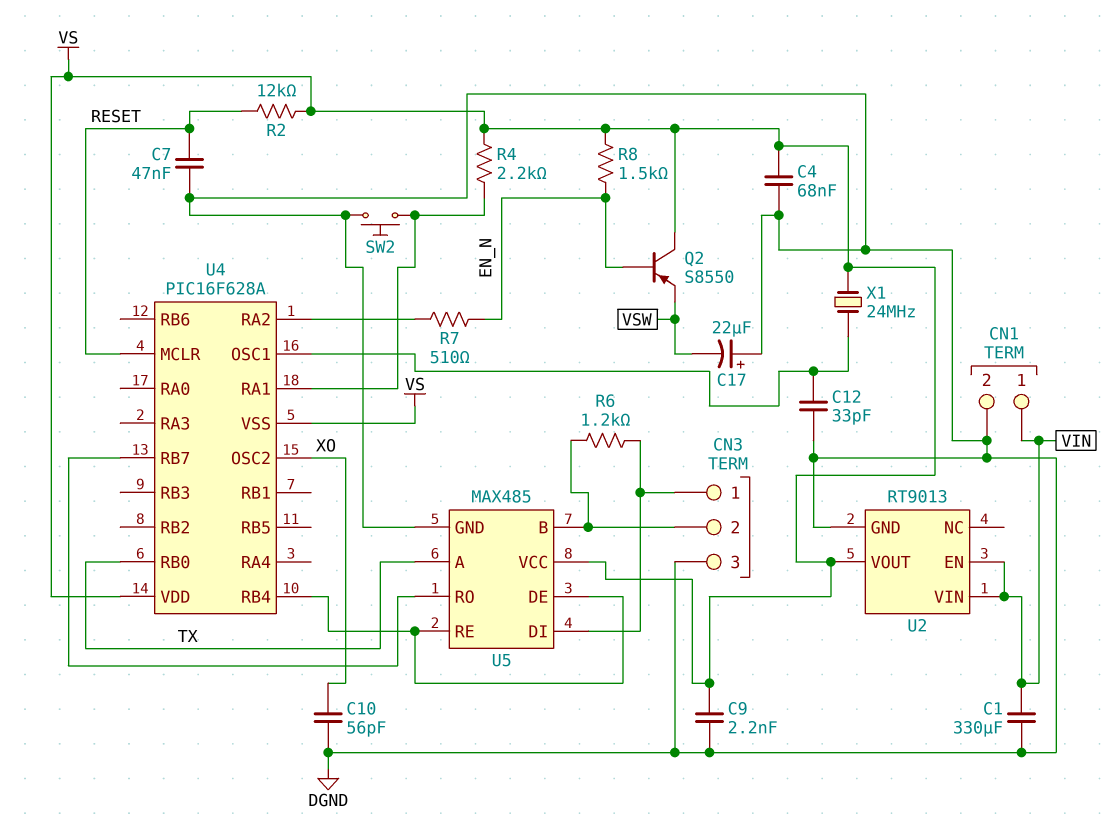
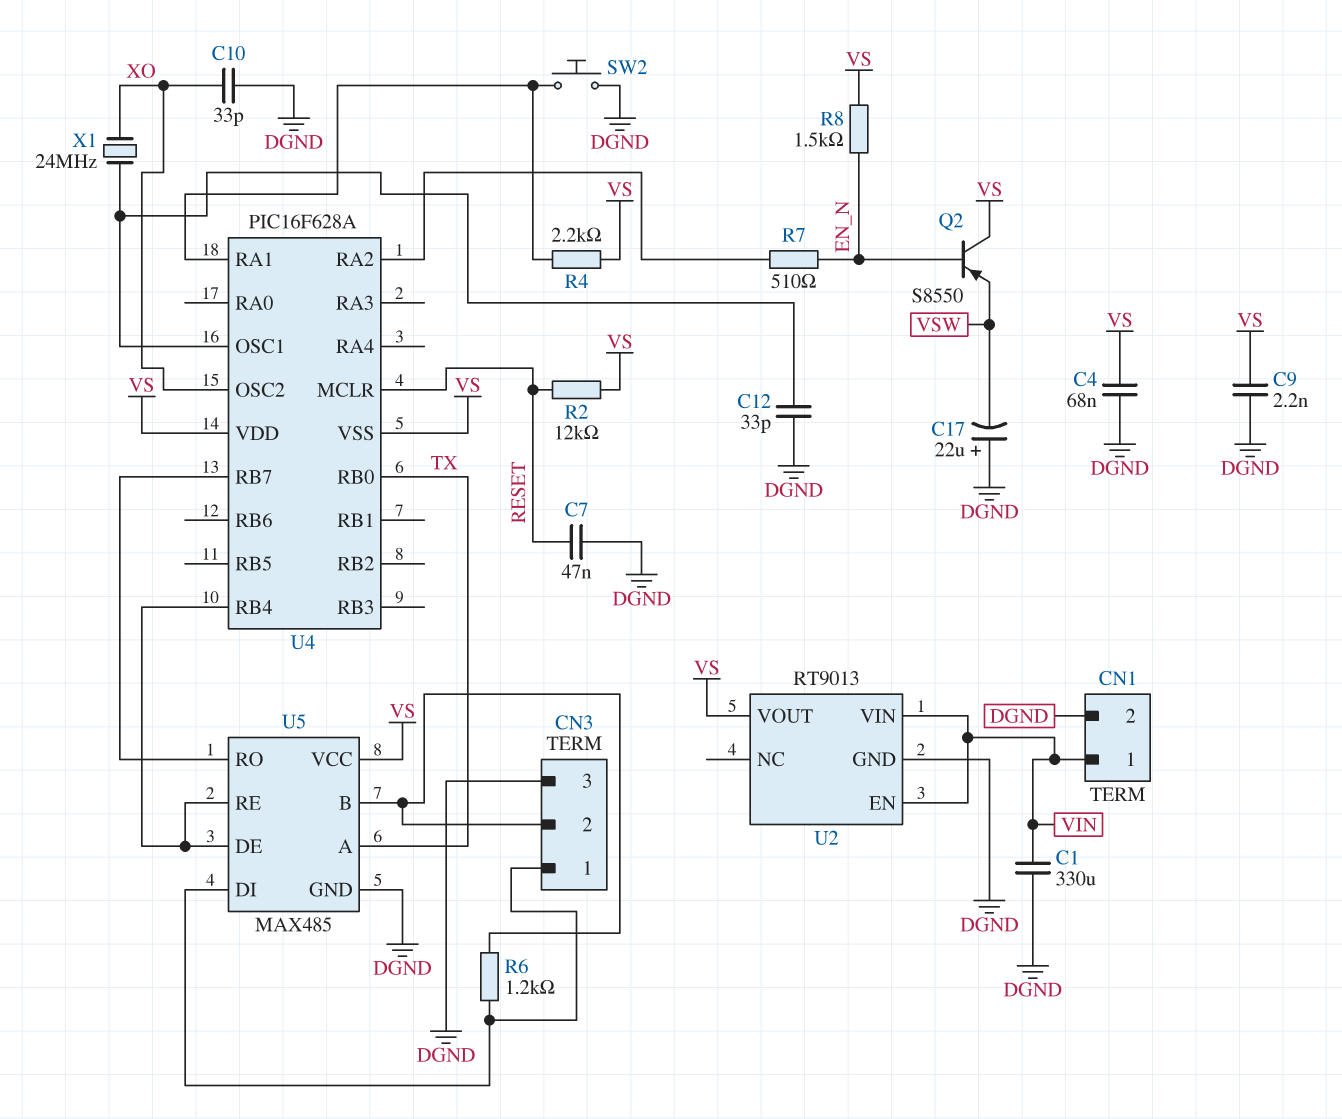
C10: 56pF (DGND, XO) -> 33pF (DGND, XO)
X1: 24MHz (U4/OSC1, VS) -> 24MHz (U4/OSC1, XO)

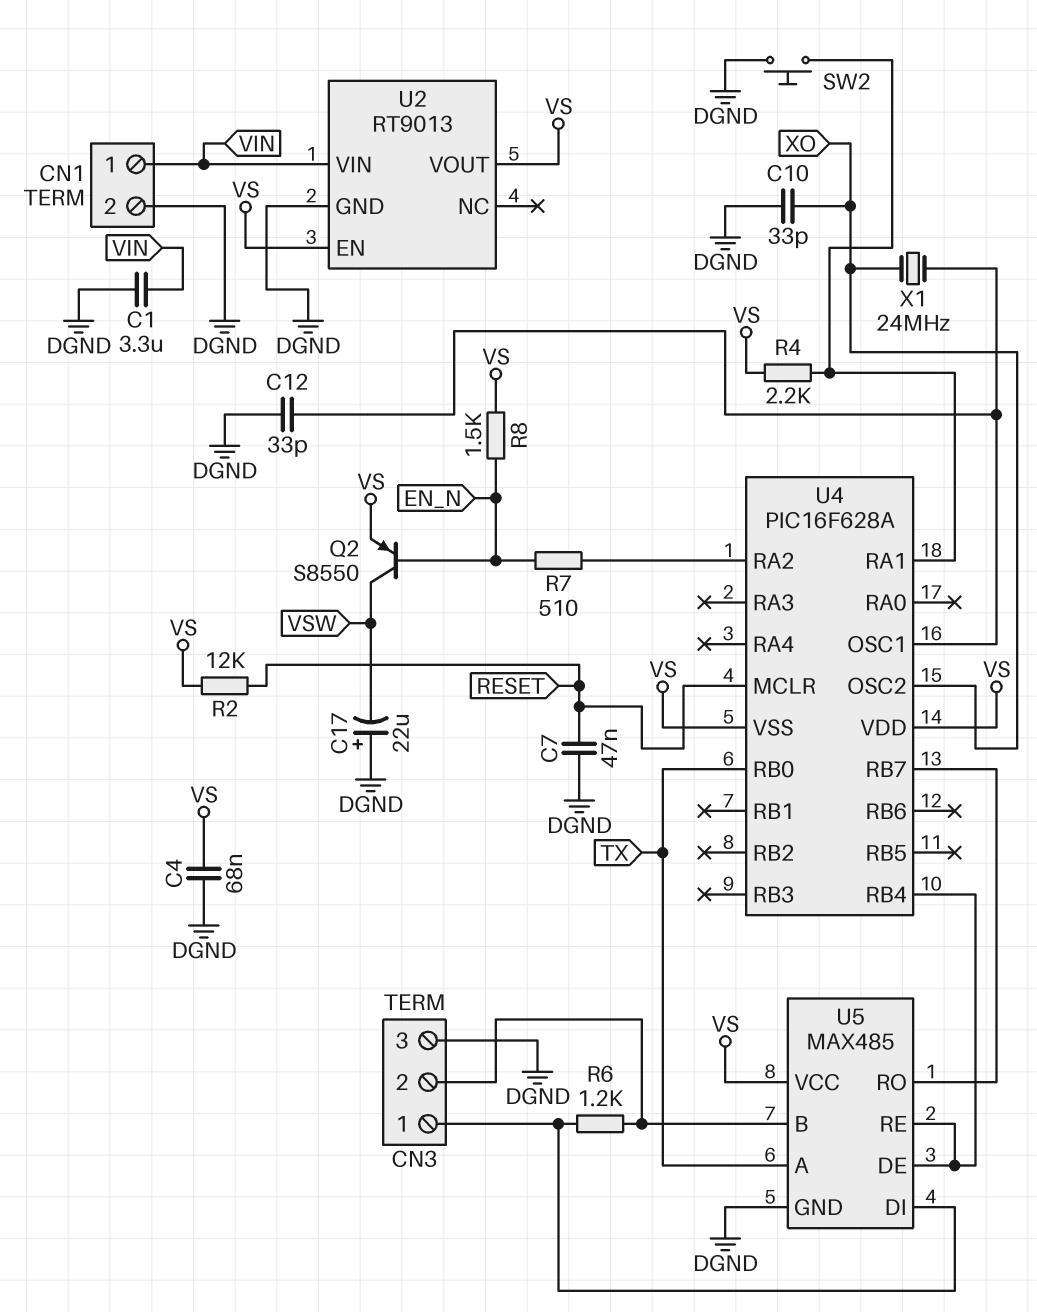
C1: 330uF (DGND, VIN) -> 3.3uF (DGND, VIN)
C9: 2.2nF (DGND, VS) -> none
Q2: PNP S8550 (B EN_N, C VS, E VSW) -> PNP S8550 (B EN_N, C VSW, E VS)
U2 pin EN: VIN -> VS

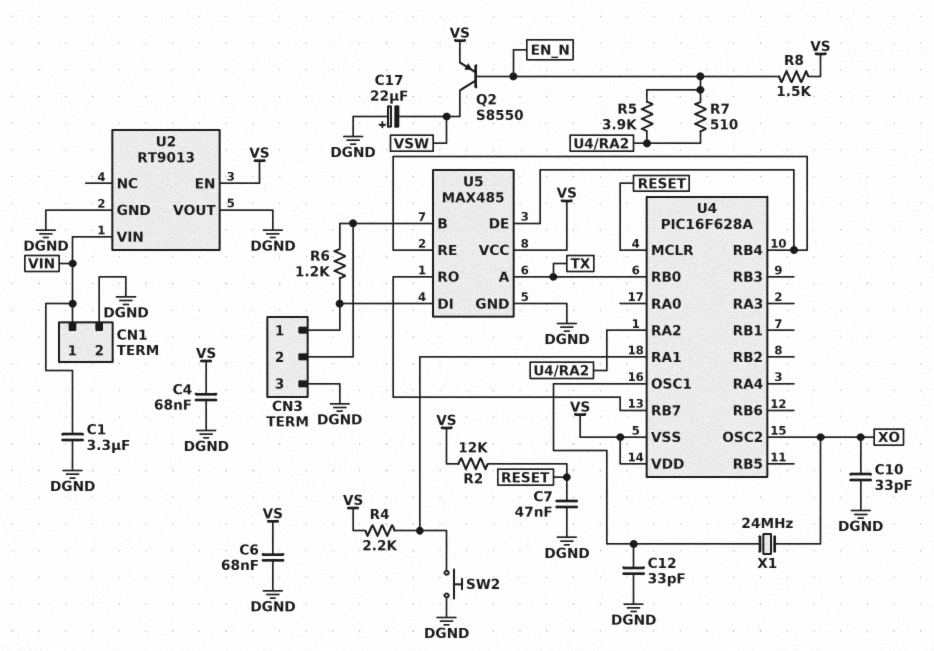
C6: none -> 68nF (DGND, VS)
R5: none -> 3.9k (EN_N, U4/RA2)
U2 pin VOUT: VS -> DGND

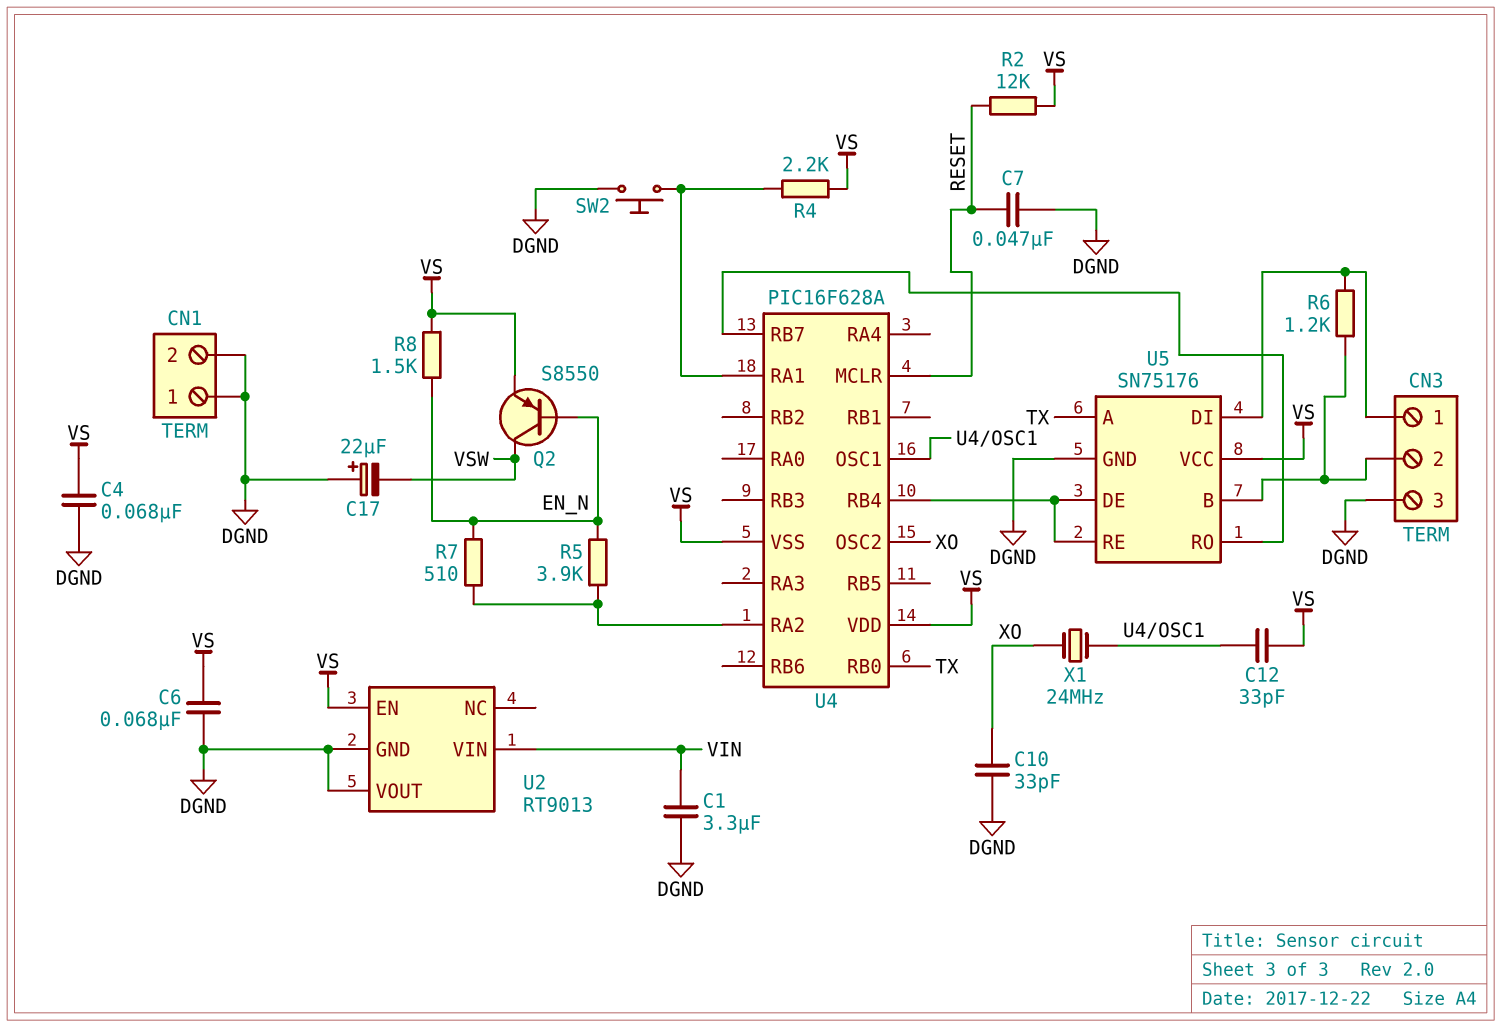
C12: 33pF (DGND, U4/OSC1) -> 33pF (U4/OSC1, VS)
CN1 pin 1: VIN -> DGND
U5: MAX485 -> SN75176

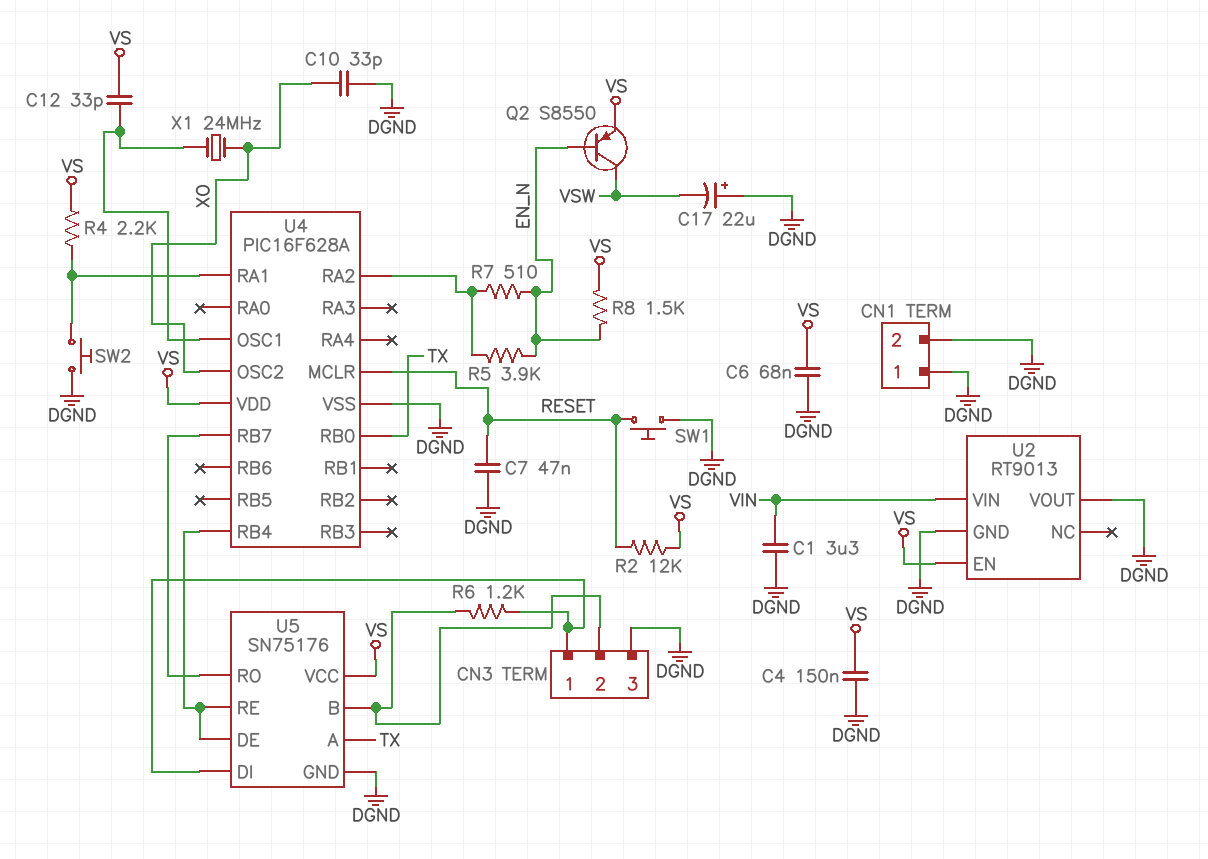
C4: 68nF (DGND, VS) -> 150nF (DGND, VS)
SW1: none -> button (DGND, RESET)
U4 pin VSS: VS -> DGND

